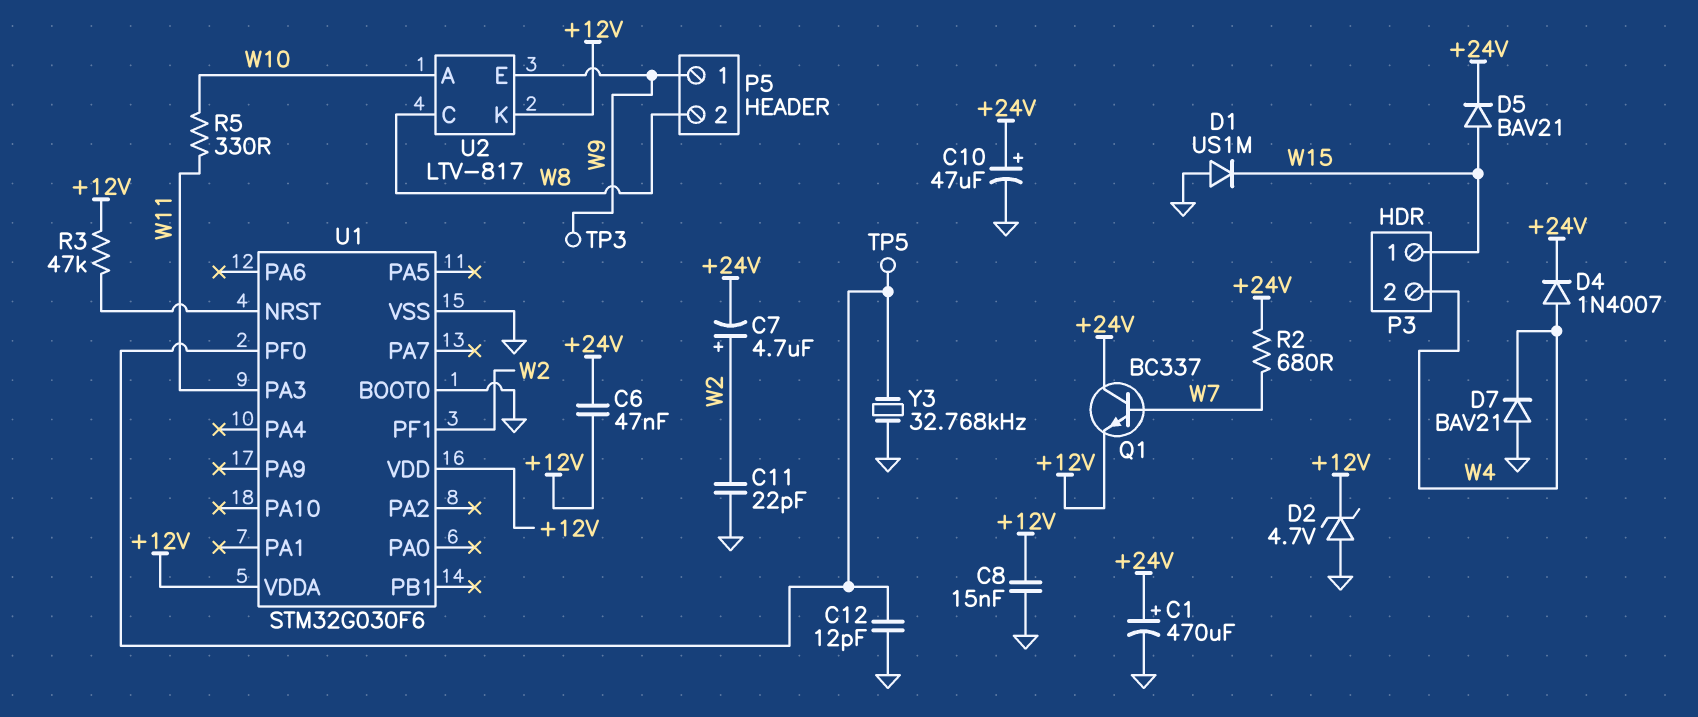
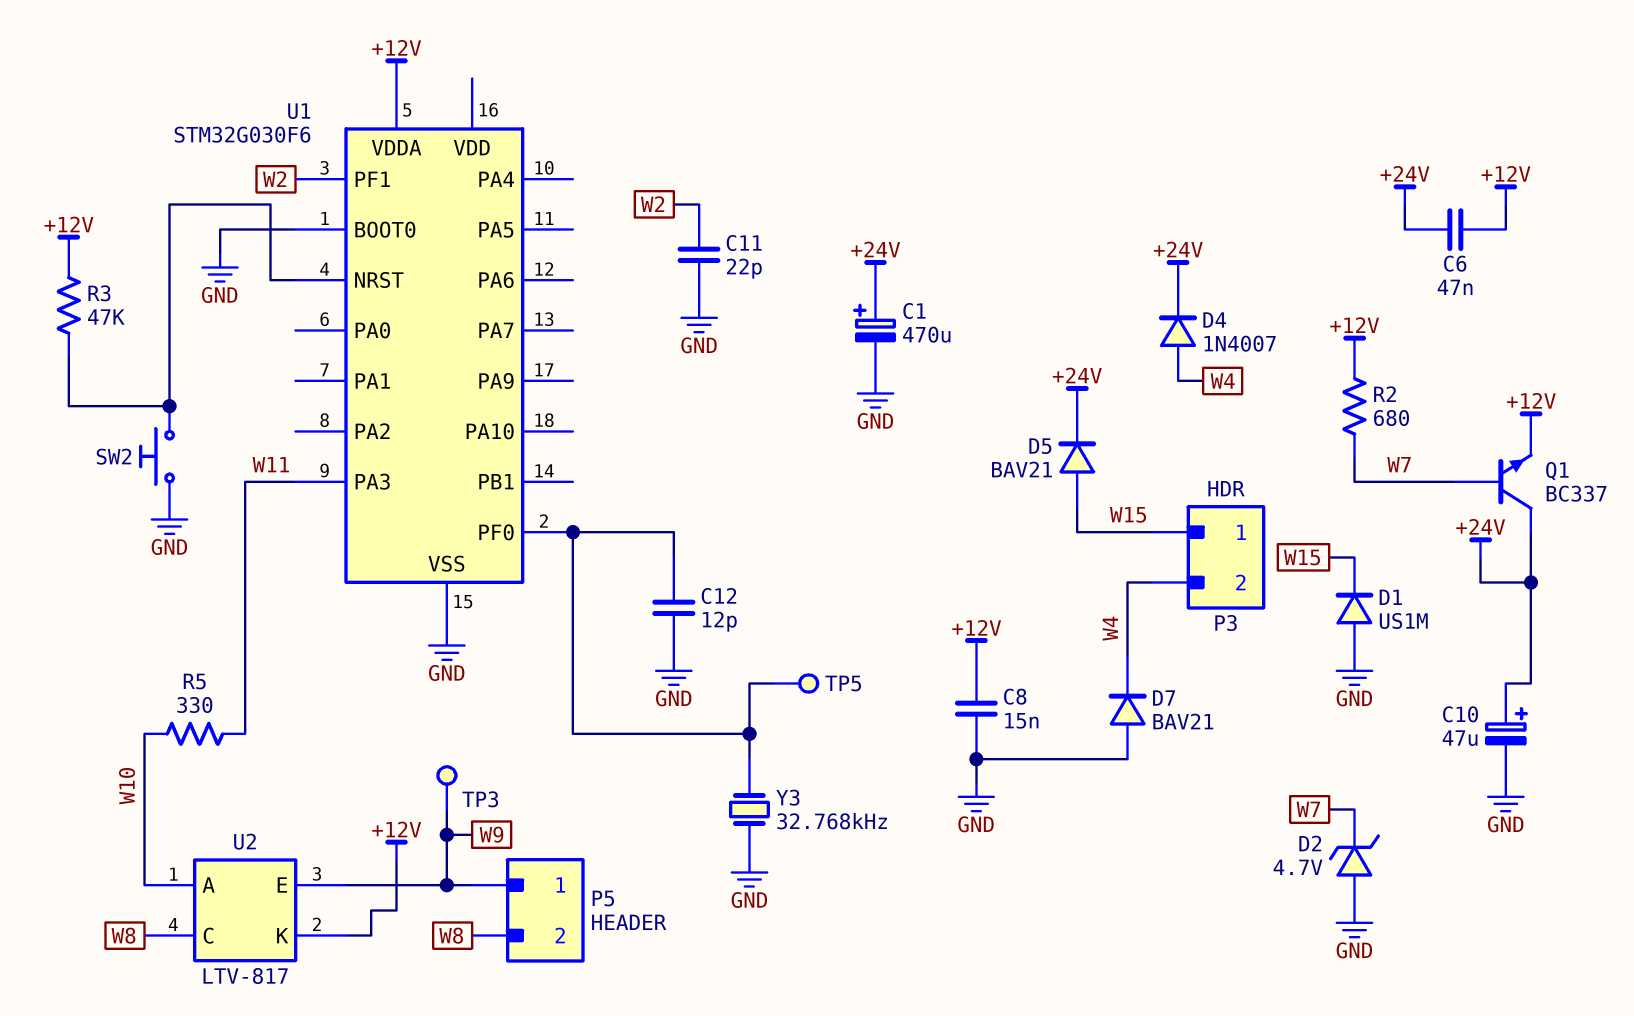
C7: 4.7uF (plus W2, minus +24V) -> none
D2: zener 4.7V (A GND, K +12V) -> zener 4.7V (A GND, K W7)
R2: 680 (+24V, W7) -> 680 (+12V, W7)
SW2: none -> button (GND, U1/NRST)
U1 pin VDD: +12V -> none

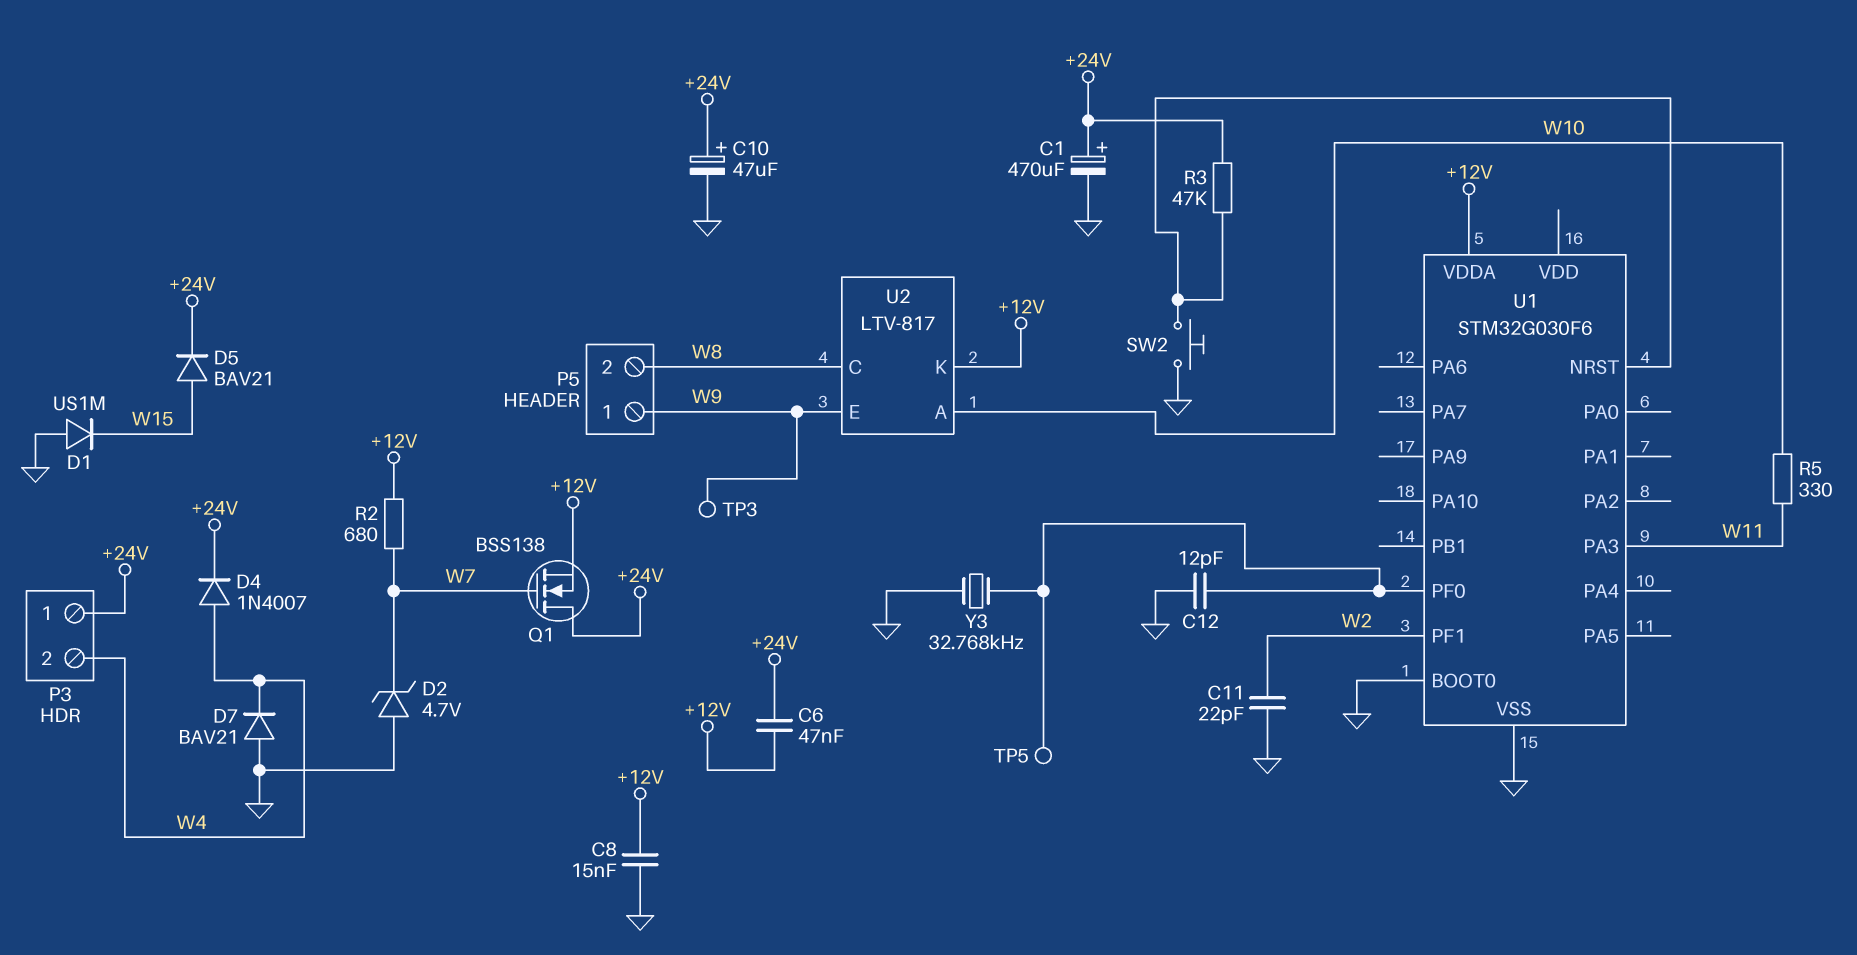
P3 pin 1: W15 -> +24V
Q1: NPN BC337 (B W7, C +24V, E +12V) -> NMOS BSS138 (G W7, D +24V, S +12V)
R3: 47k (+12V, U1/NRST) -> 47k (+24V, U1/NRST)

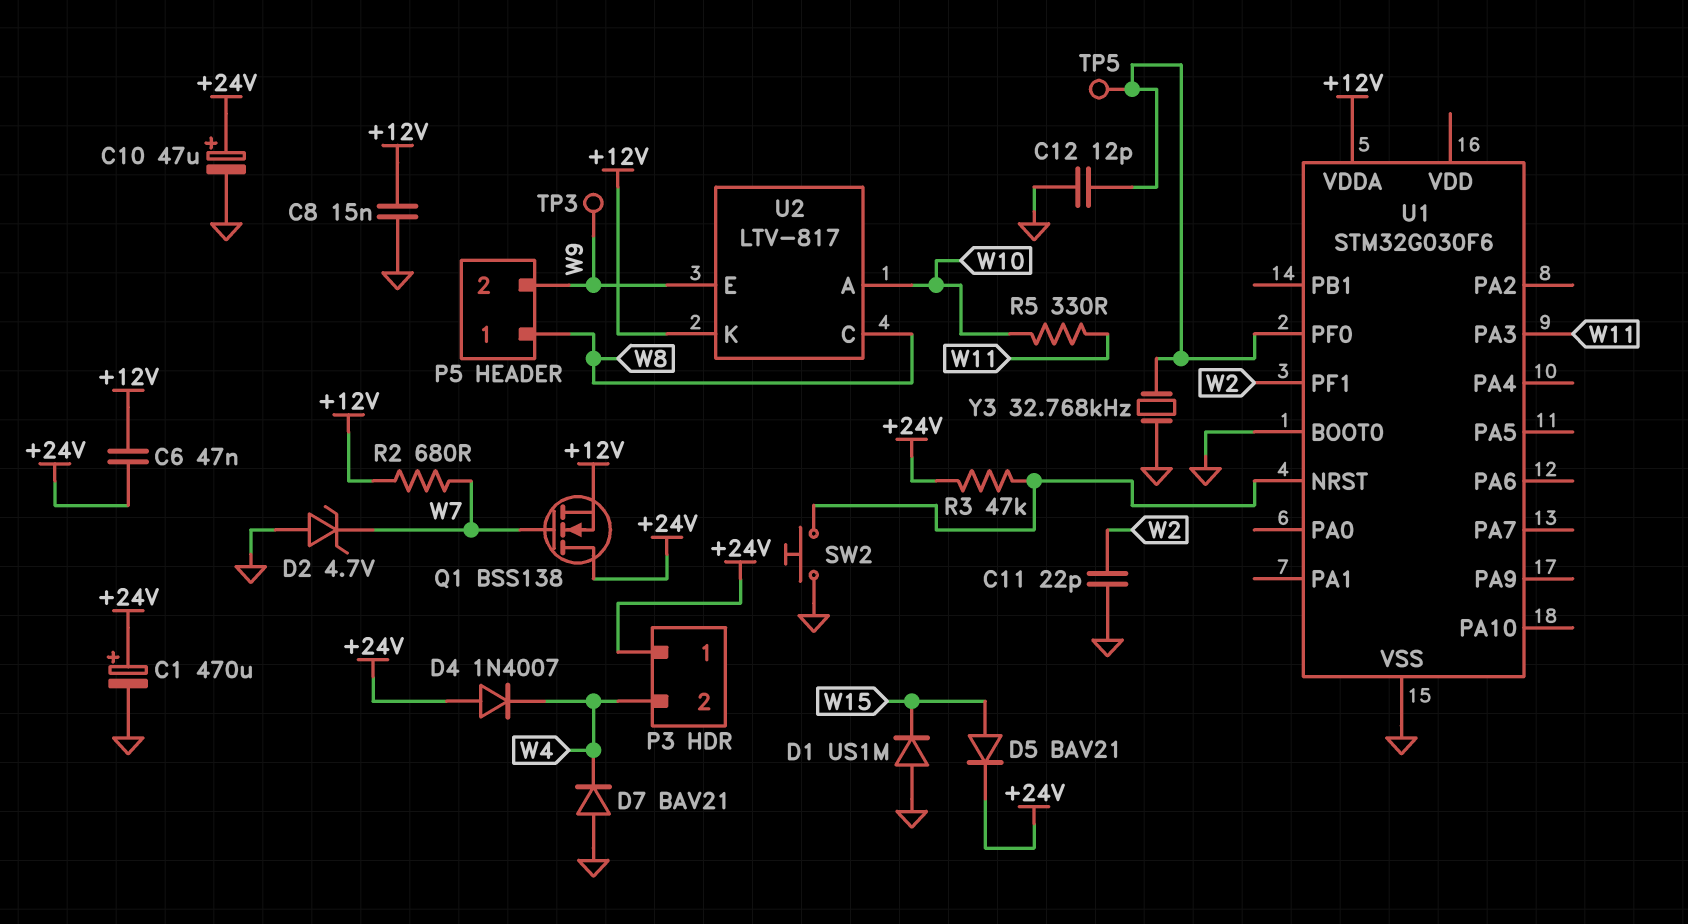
D4: diode 1N4007 (A W4, K +24V) -> diode 1N4007 (A +24V, K W4)
P5 pin 1: W9 -> W8
P5 pin 2: W8 -> W9

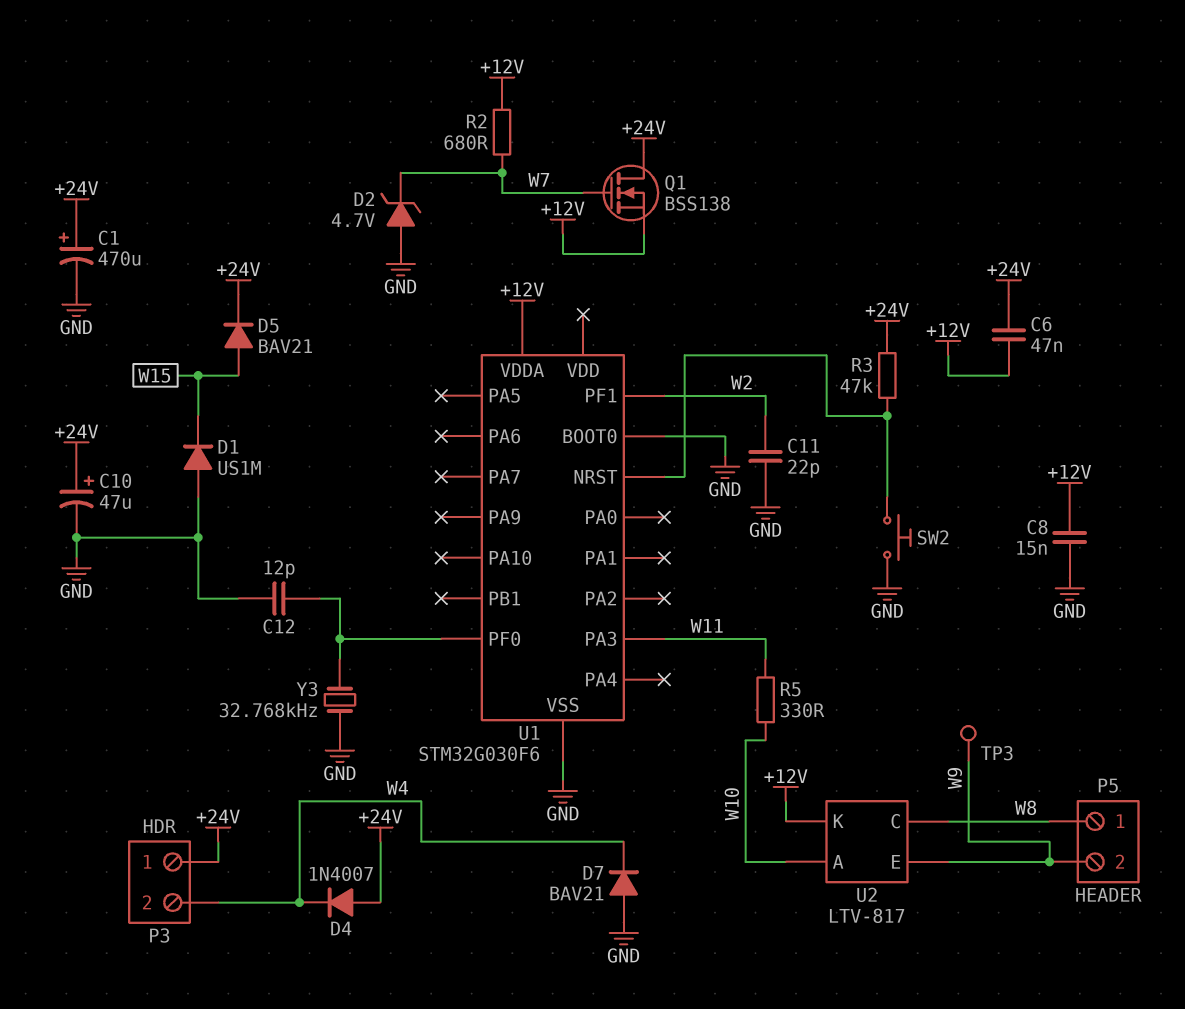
TP5: test point (U1/PF0) -> none

